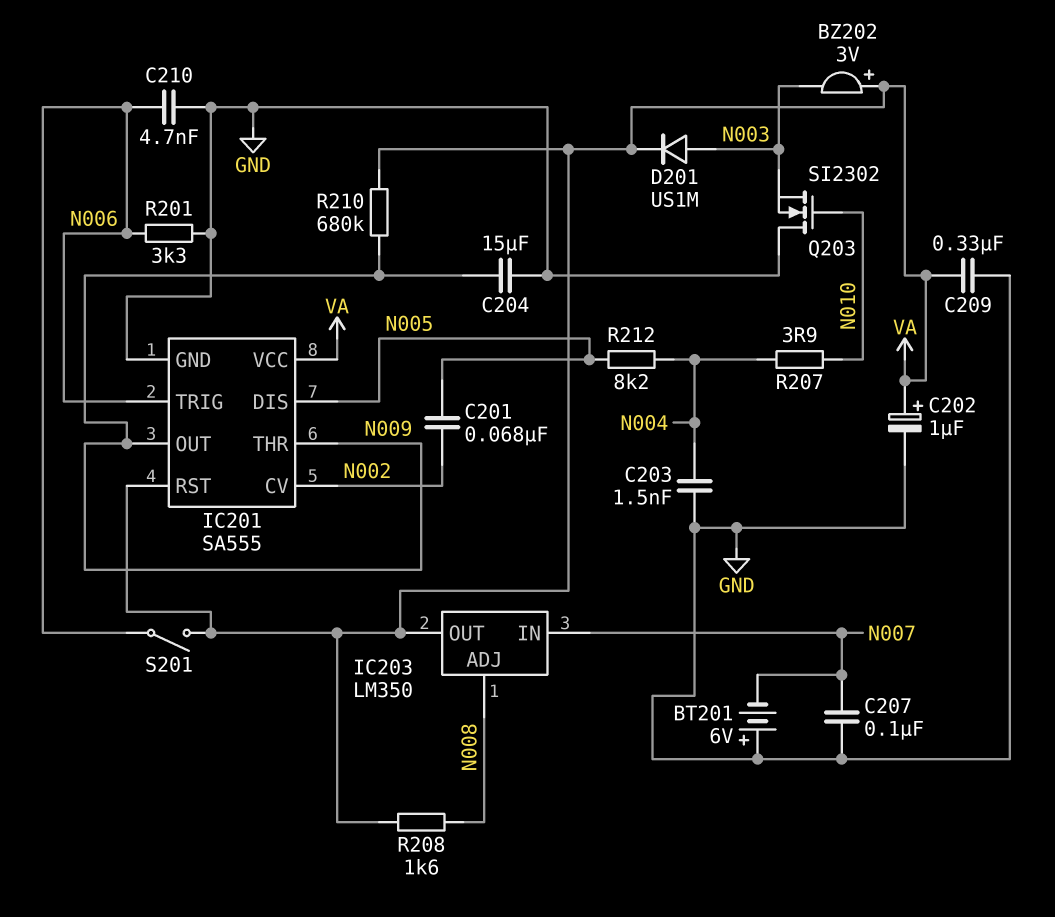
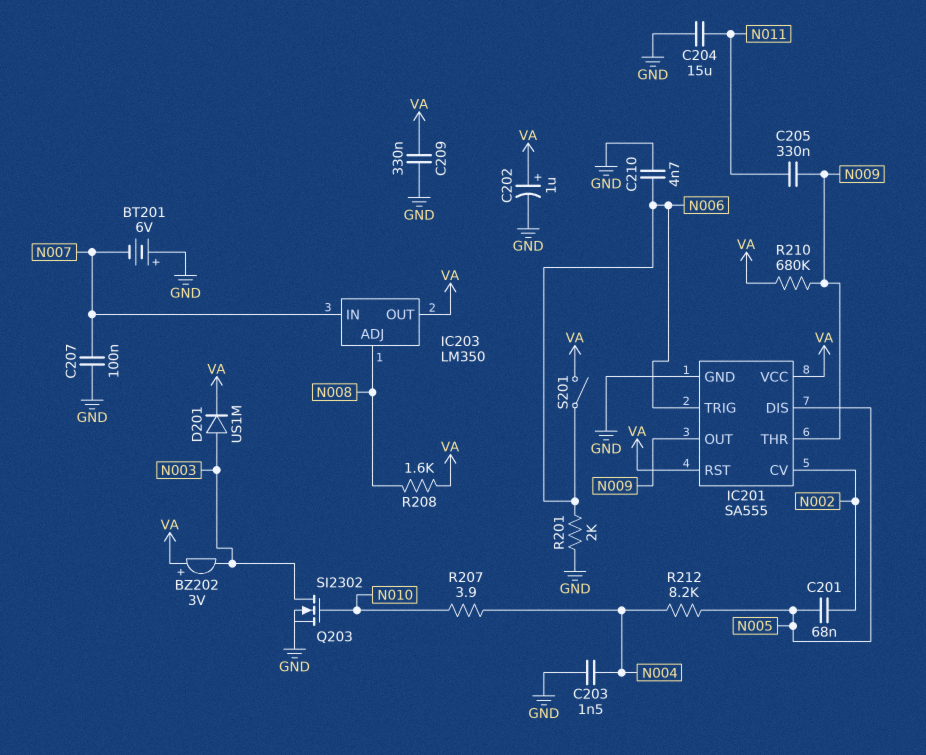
C204: 15uF (GND, N009) -> 15uF (GND, N011)
C205: none -> 330nF (N009, N011)
Q203: NMOS SI2302 (G N010, D GND, S N003) -> NMOS SI2302 (G N010, D N003, S GND)
R201: 3.3k (GND, N006) -> 2k (GND, N006)

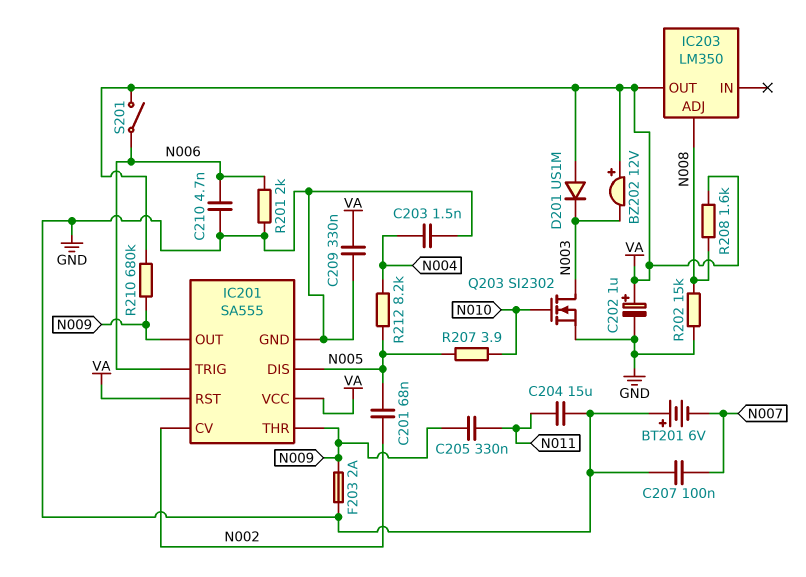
BZ202: buzzer 3V (plus VA, minus N003) -> buzzer 12V (plus VA, minus N003)
D201: diode US1M (A N003, K VA) -> diode US1M (A VA, K N003)
F203: none -> 2A (GND, N009)
IC203 pin IN: N007 -> none
R202: none -> 15k (GND, N008)
R207: 3.9 (N004, N010) -> 3.9 (N005, N010)

